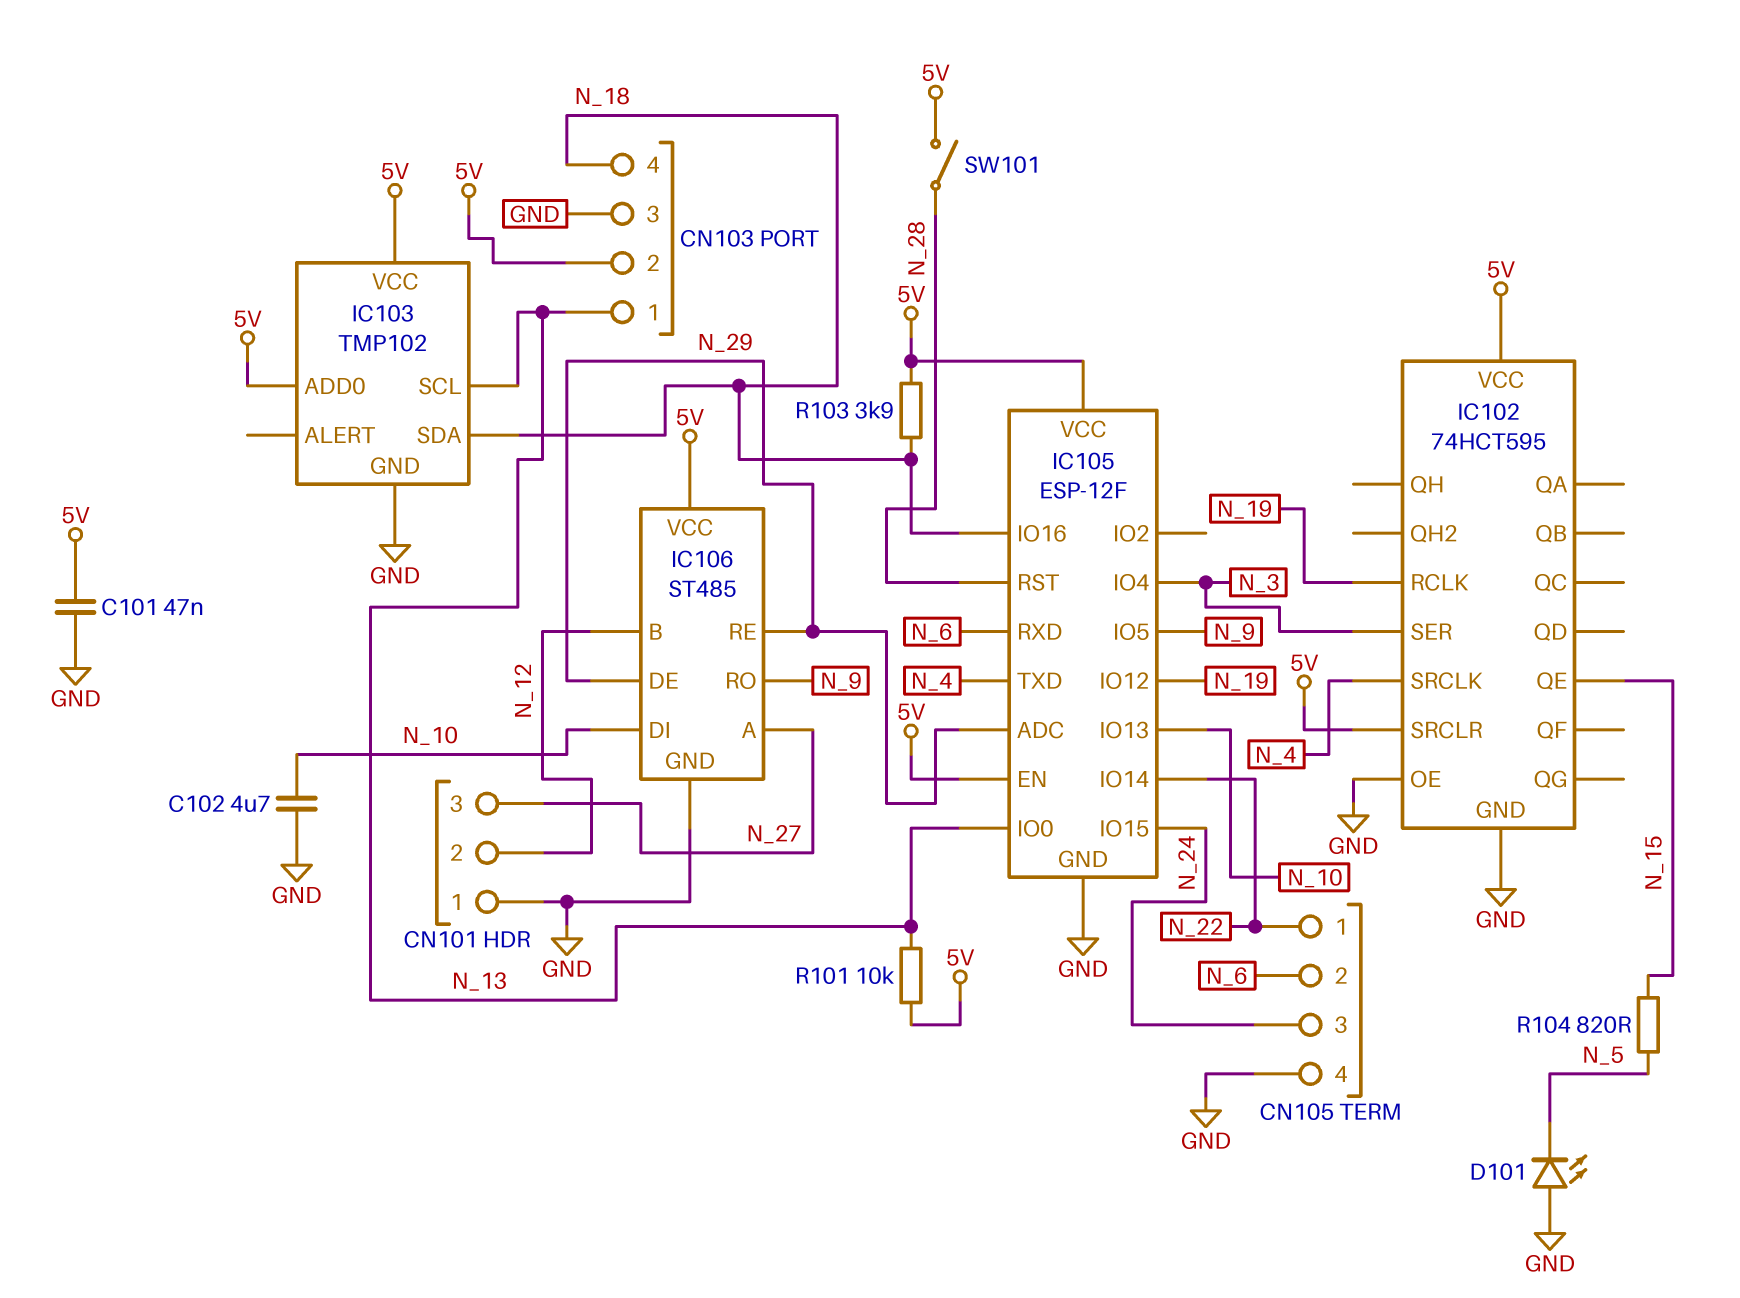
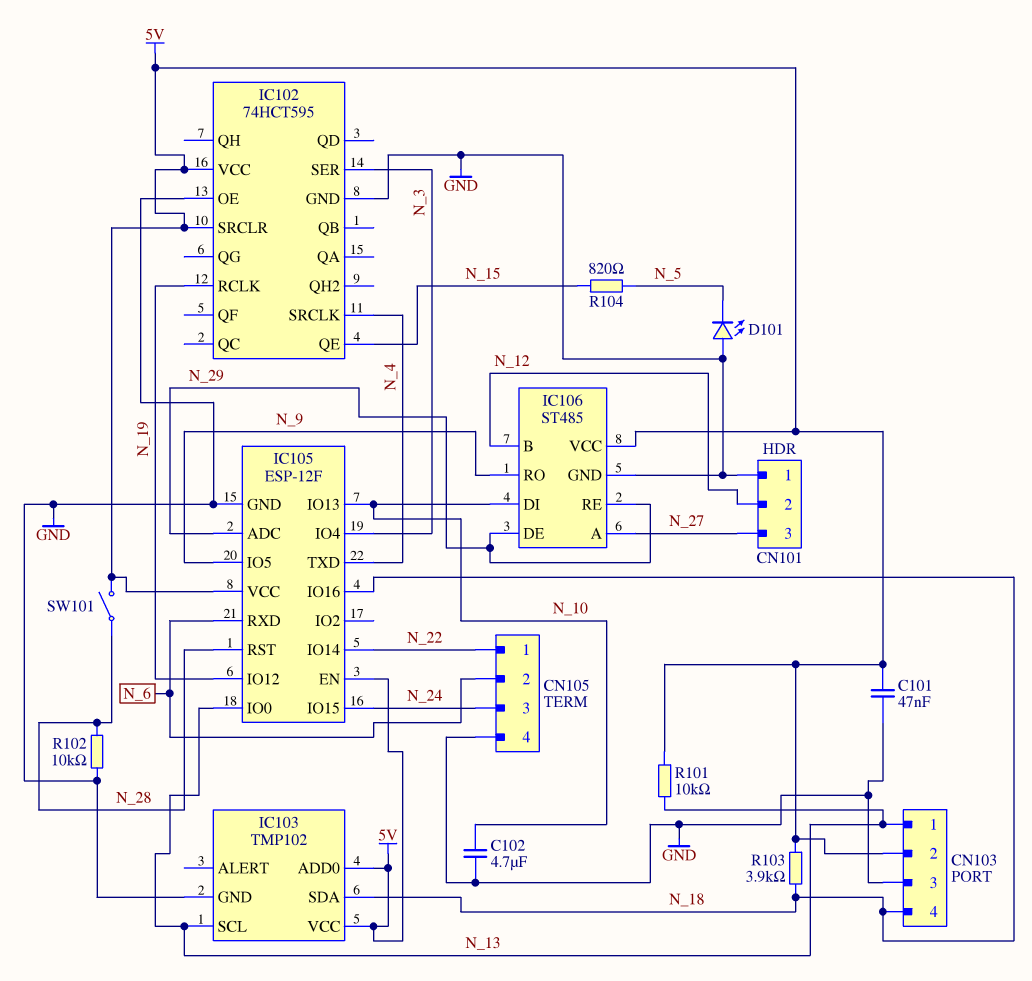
R102: none -> 10k (GND, N_28)

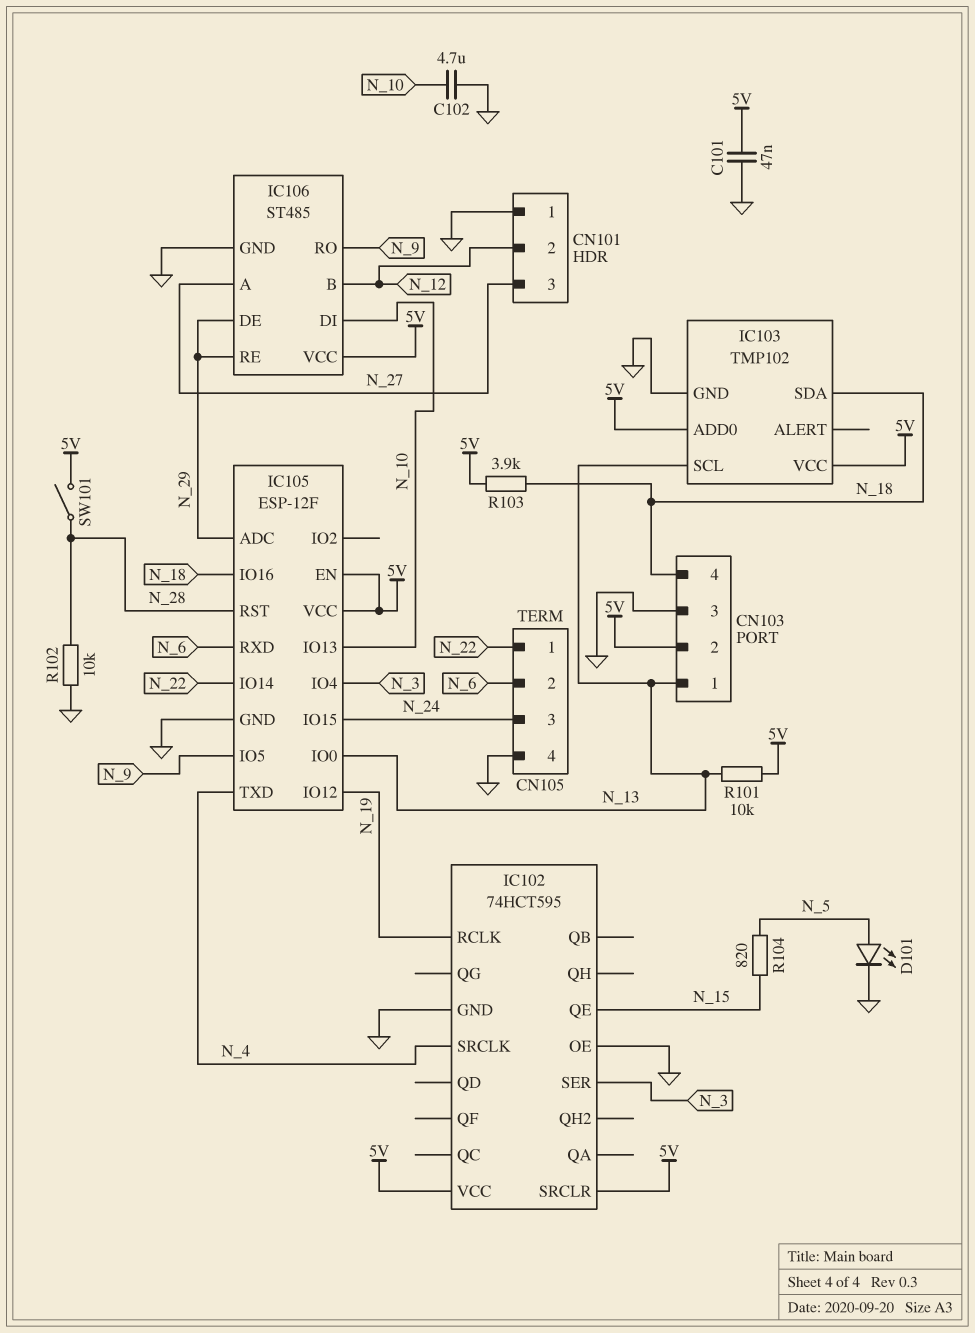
D101: LED (A GND, K N_5) -> LED (A N_5, K GND)

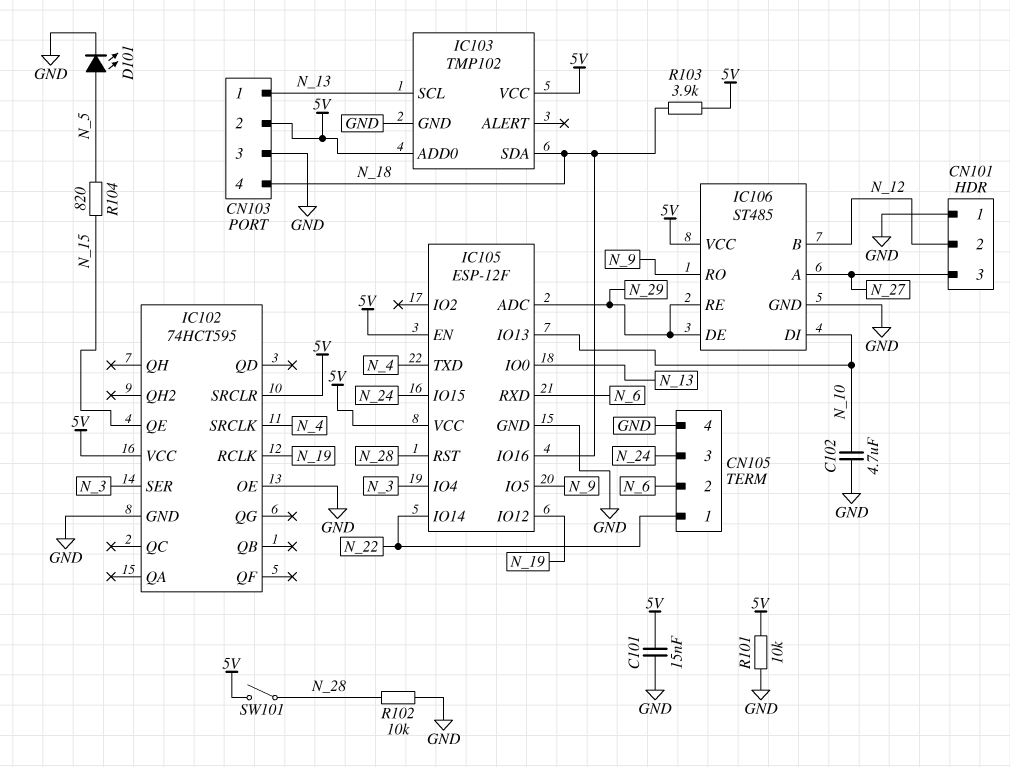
C101: 47nF (5V, GND) -> 15nF (5V, GND)
R101: 10k (5V, N_13) -> 10k (5V, GND)

